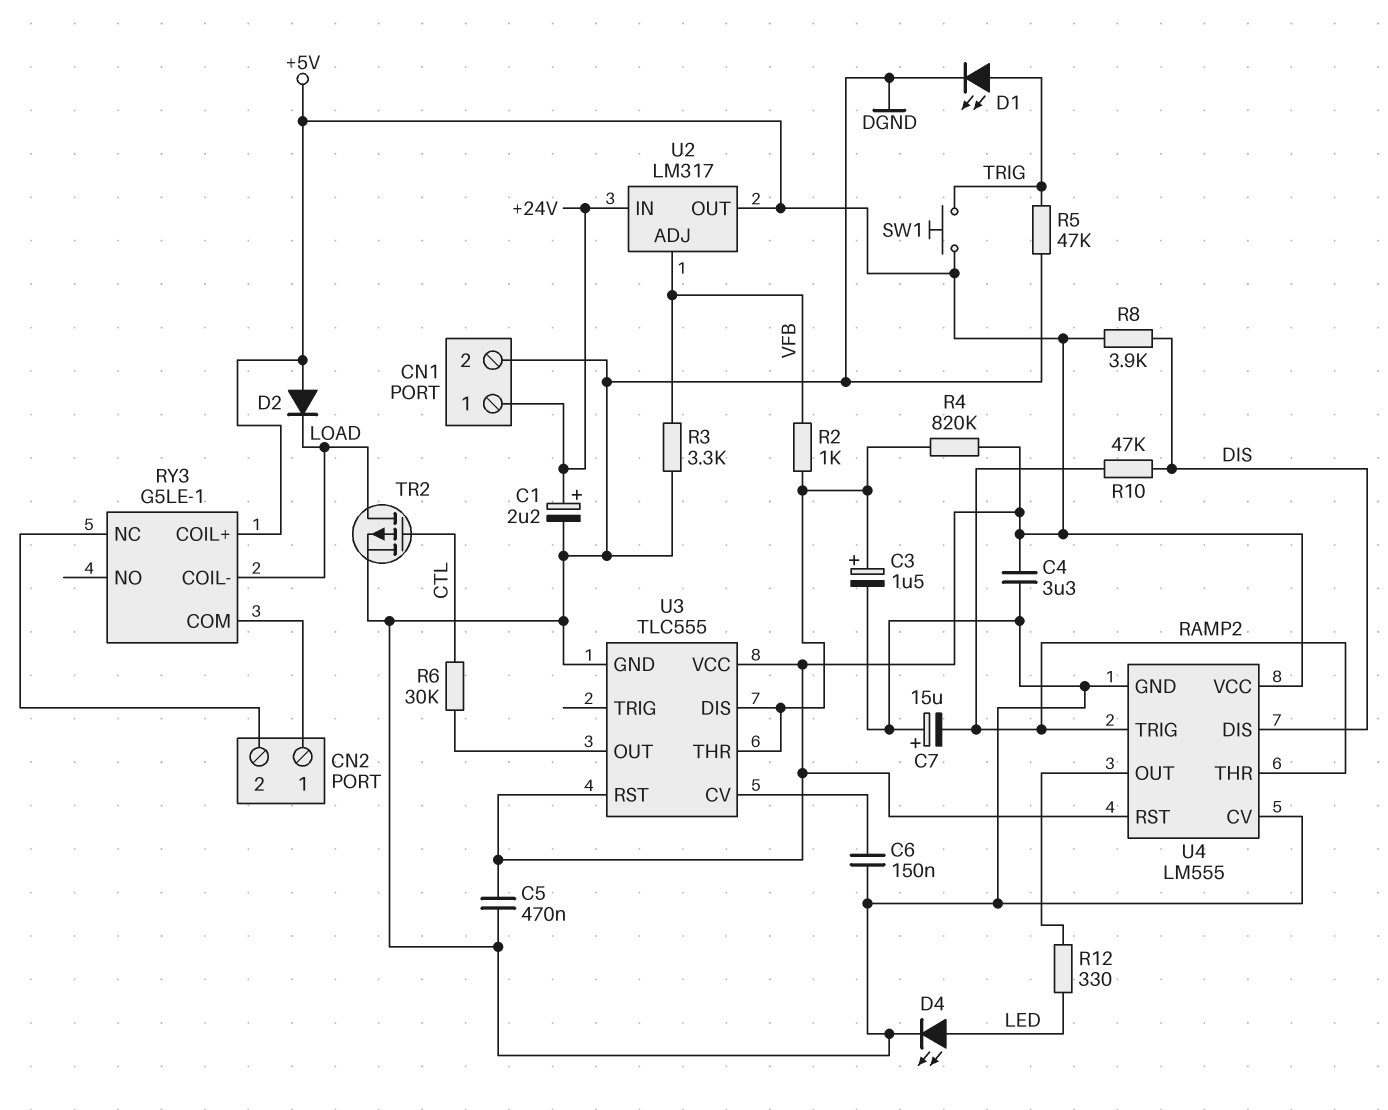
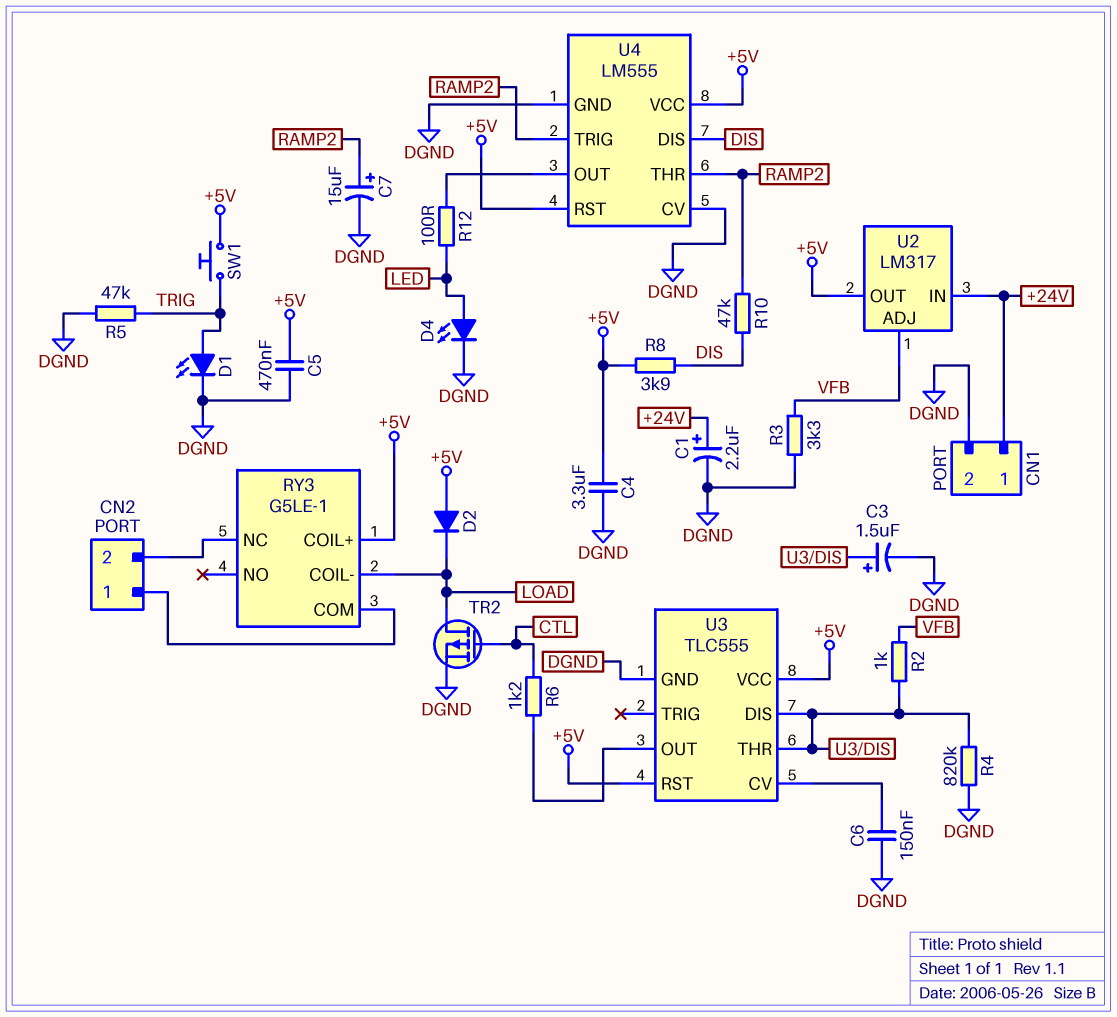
C7: 15uF (plus DGND, minus RAMP2) -> 15uF (plus RAMP2, minus DGND)
R4: 820k (+5V, U3/DIS) -> 820k (DGND, U3/DIS)
R6: 30k (CTL, U3/OUT) -> 1.2k (CTL, U3/OUT)
R12: 330 (LED, U4/OUT) -> 100 (LED, U4/OUT)

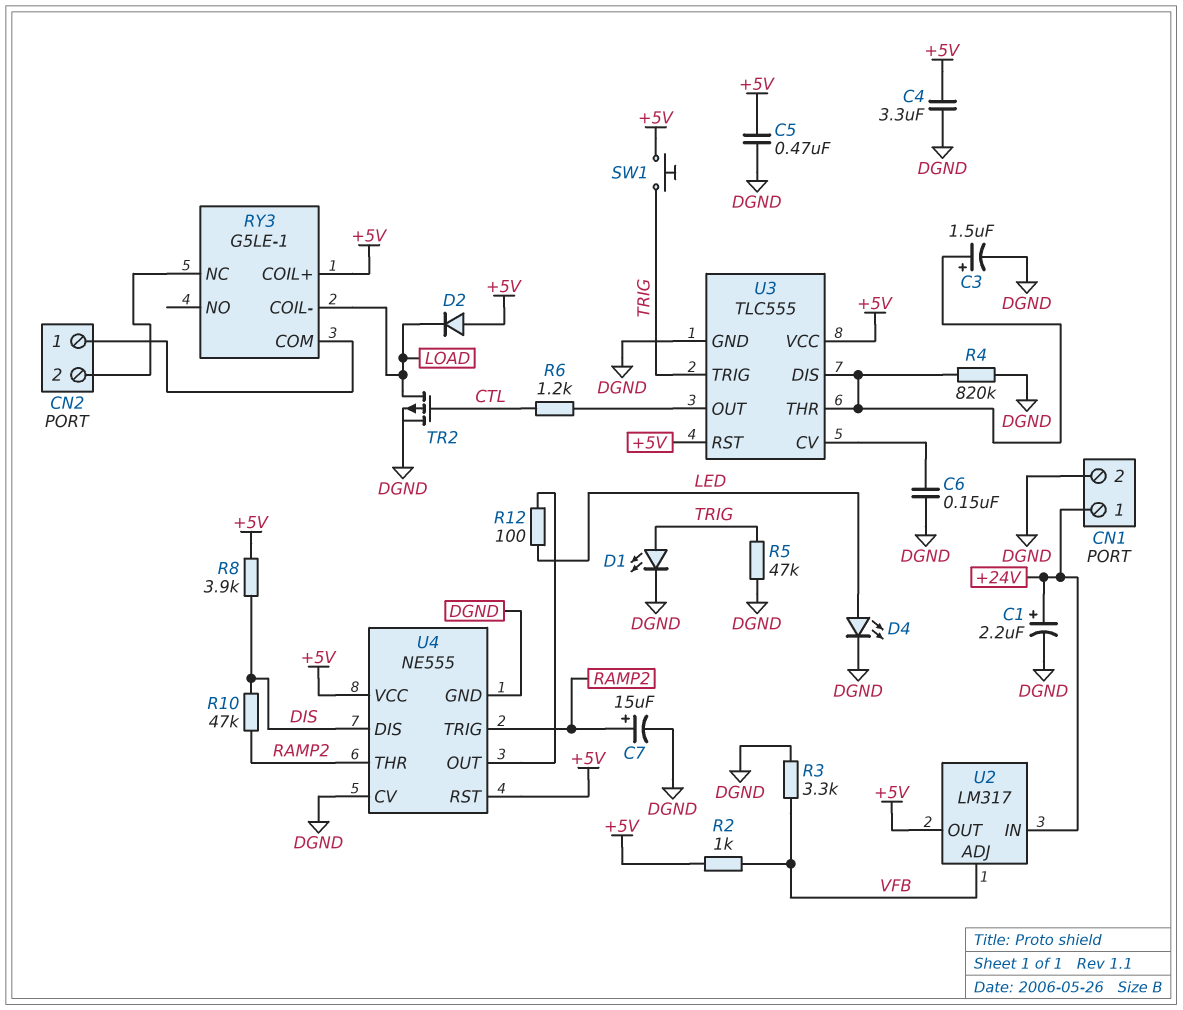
R2: 1k (U3/DIS, VFB) -> 1k (+5V, VFB)
U3 pin TRIG: none -> TRIG
U4: LM555 -> NE555

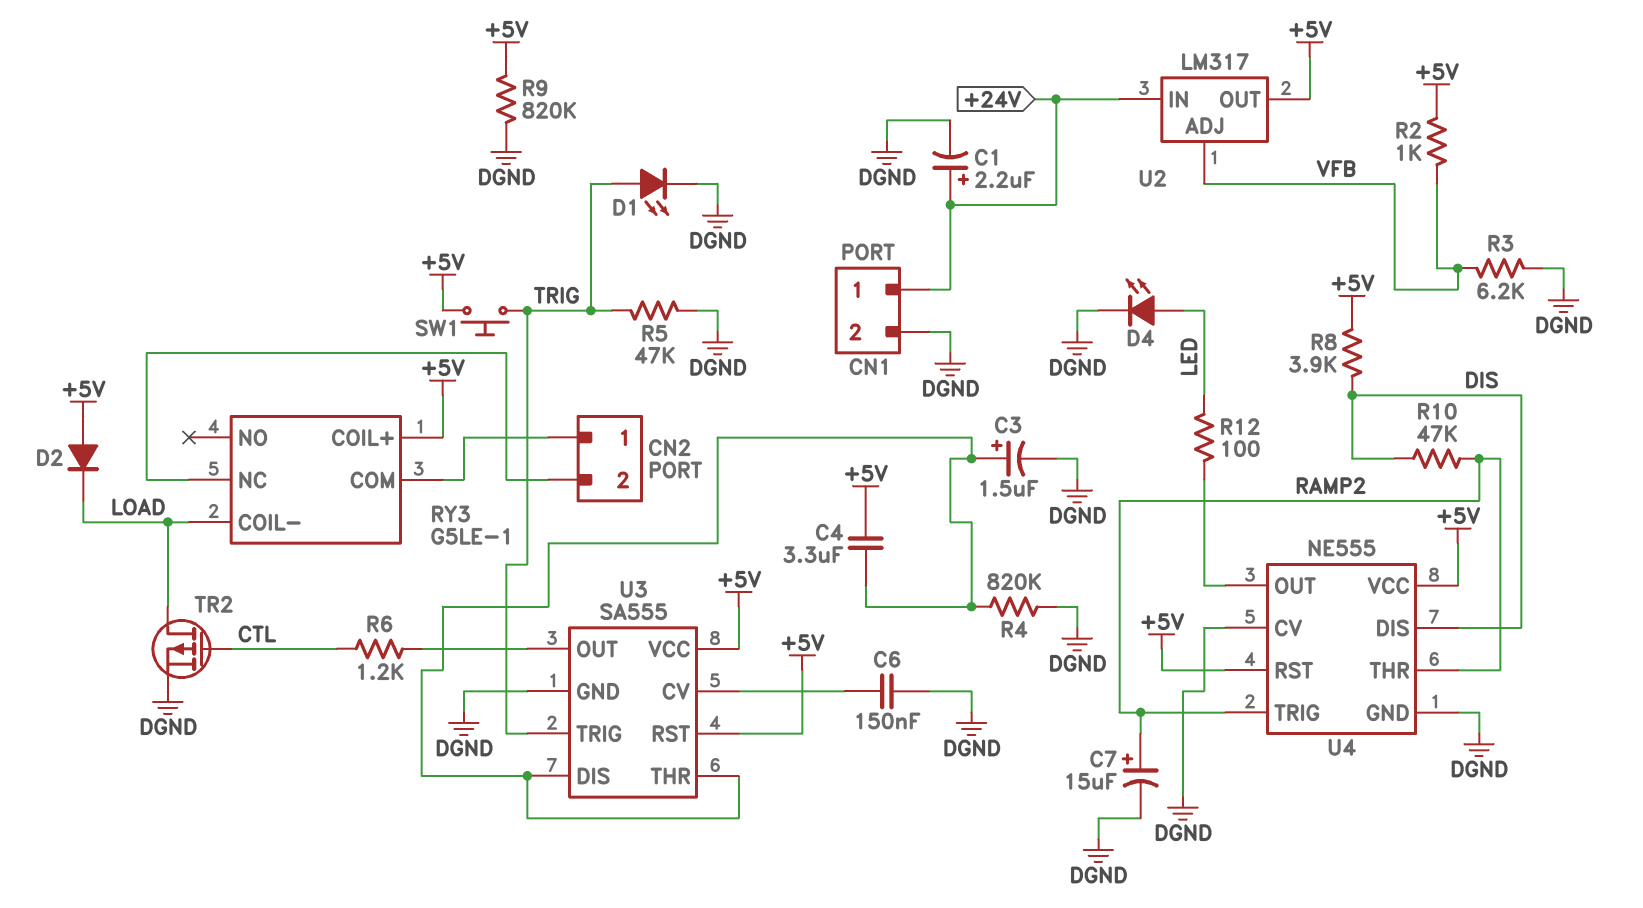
C4: 3.3uF (+5V, DGND) -> 3.3uF (+5V, U3/DIS)
C5: 470nF (+5V, DGND) -> none
R3: 3.3k (DGND, VFB) -> 6.2k (DGND, VFB)
R9: none -> 820k (+5V, DGND)
U3: TLC555 -> SA555

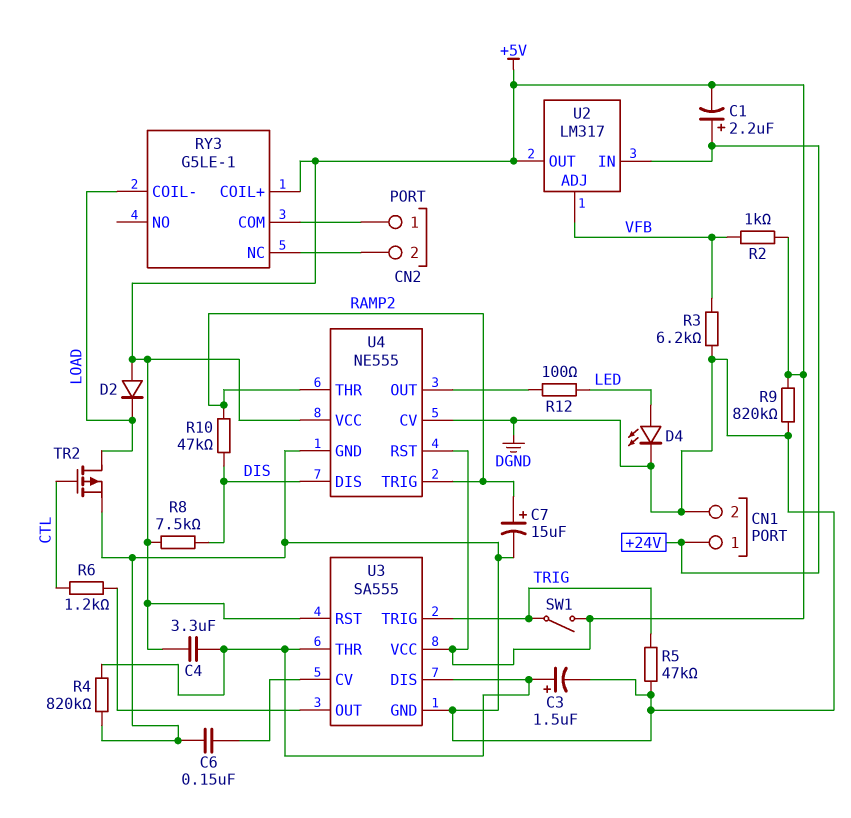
C1: 2.2uF (plus +24V, minus DGND) -> 2.2uF (plus +24V, minus +5V)
D1: LED (A TRIG, K DGND) -> none
R8: 3.9k (+5V, DIS) -> 7.5k (+5V, DIS)
SW1: button (+5V, TRIG) -> switch (+5V, TRIG)

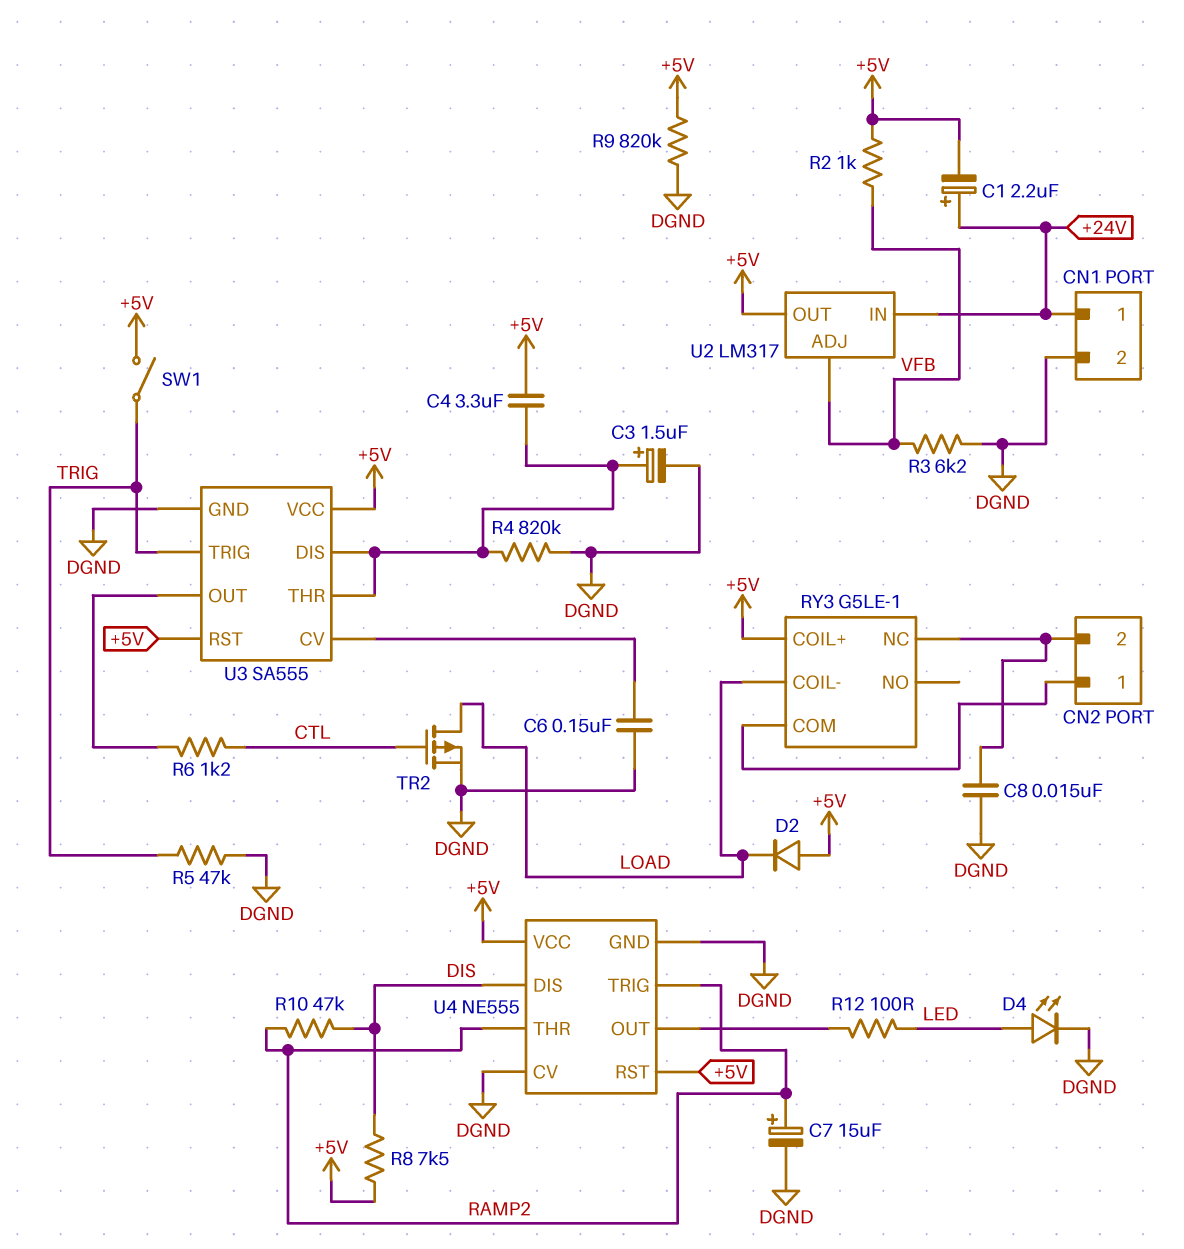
C8: none -> 15nF (CN2/2, DGND)

